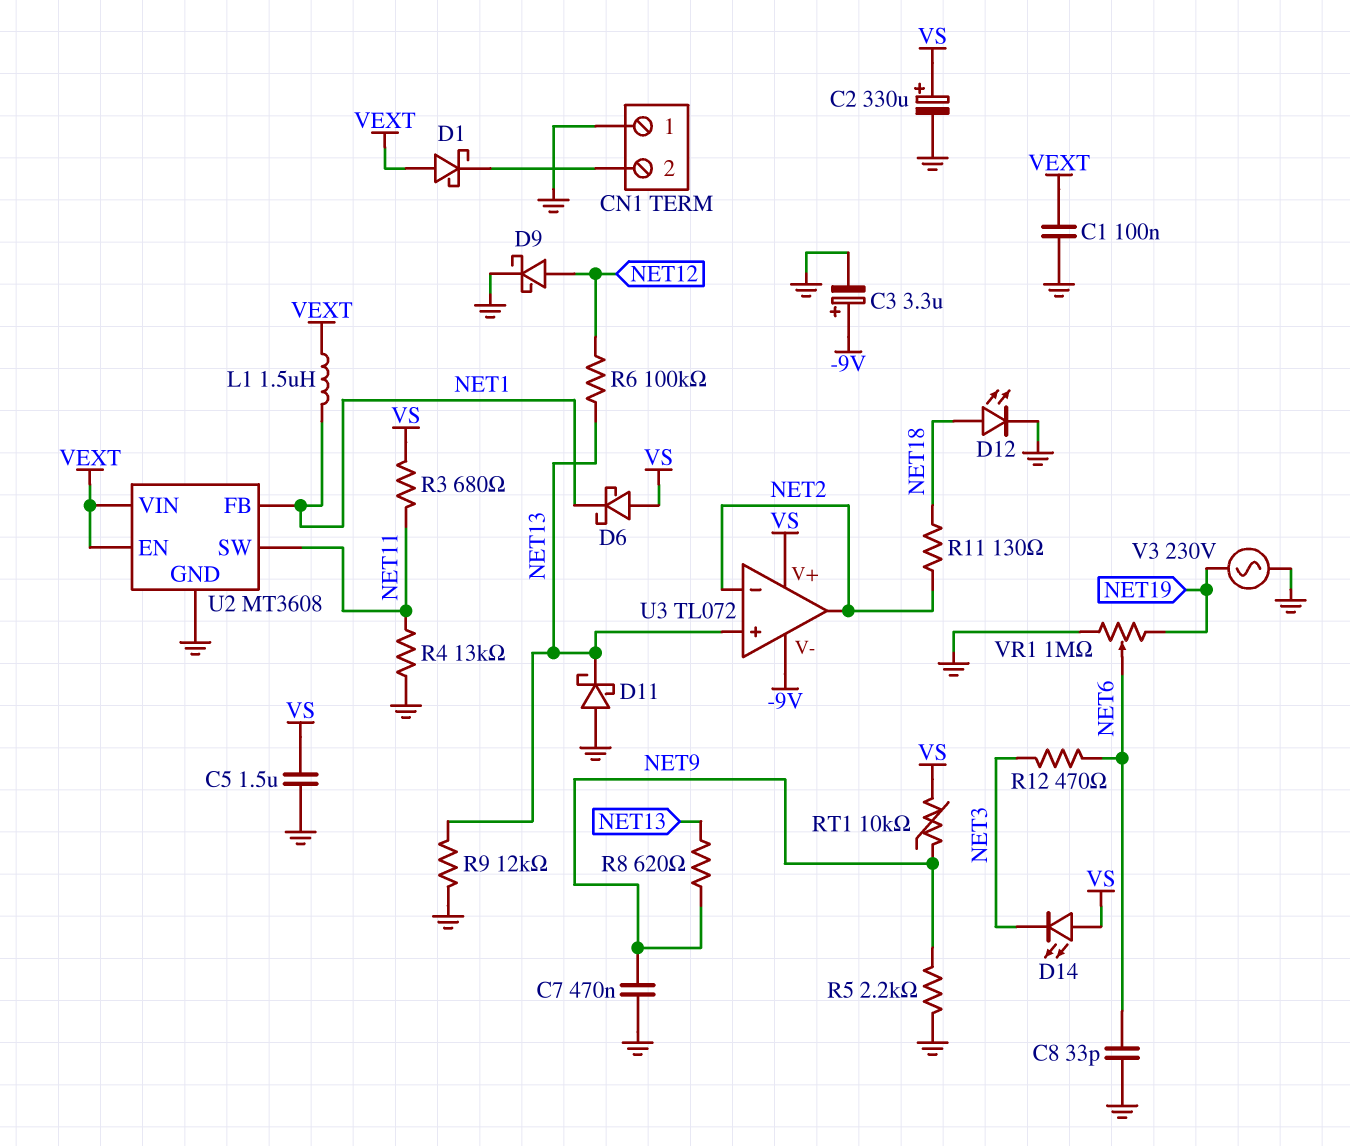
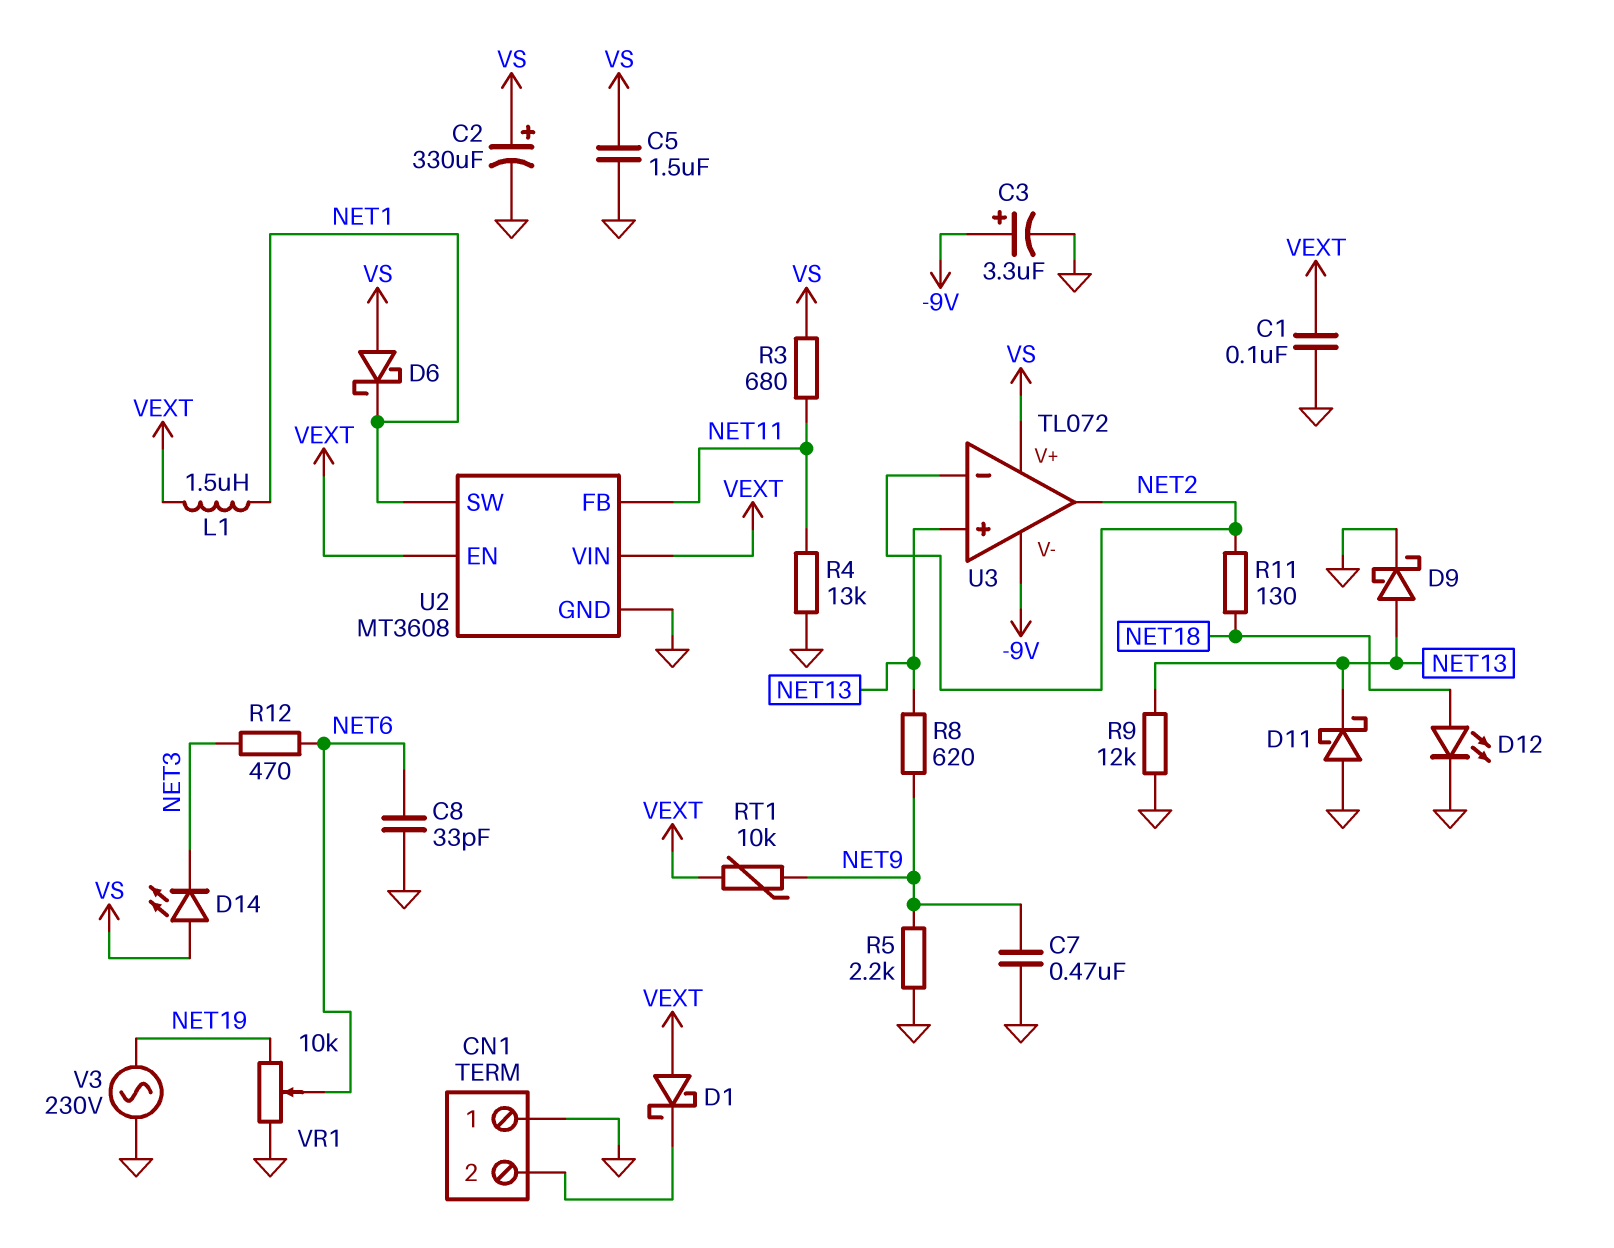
D9: schottky (A NET12, K GND) -> schottky (A NET13, K GND)
R6: 100k (NET12, NET13) -> none
RT1: 10k (NET9, VS) -> 10k (NET9, VEXT)
U2 pin FB: NET1 -> NET11
U2 pin SW: NET11 -> NET1
VR1: 1M (GND, NET19, wiper NET6) -> 10k (GND, NET19, wiper NET6)

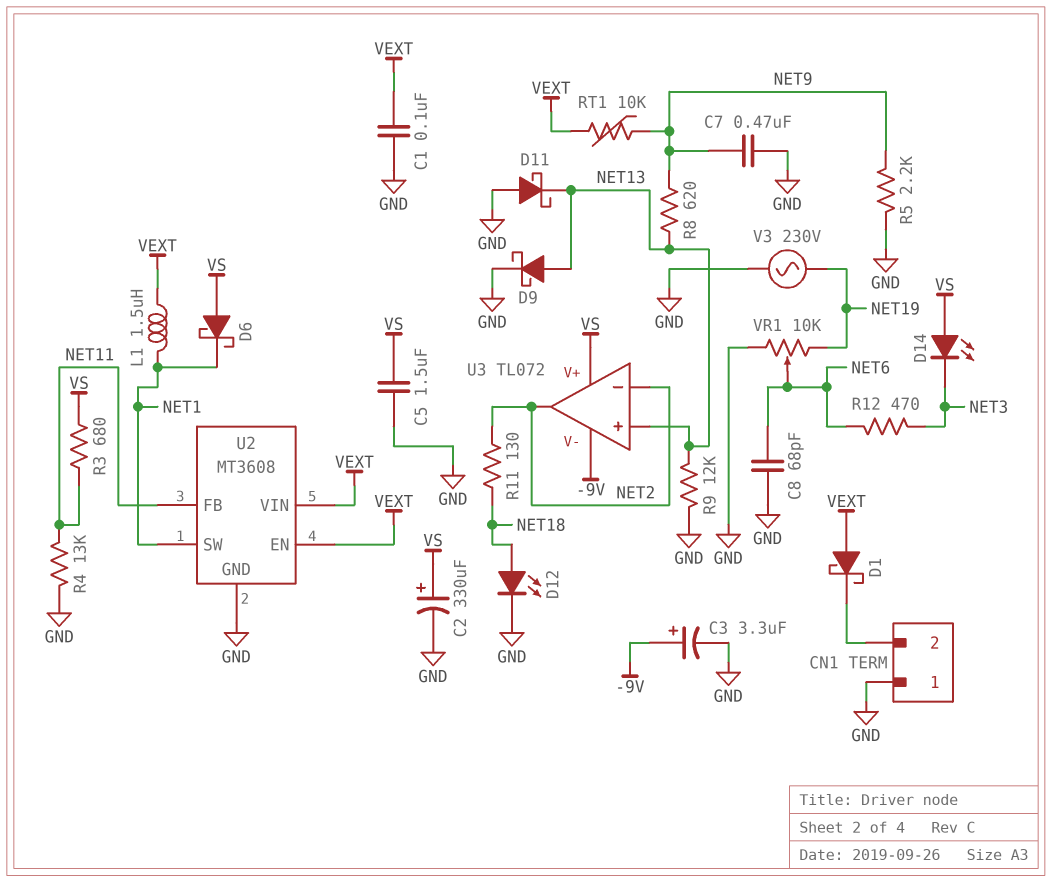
C8: 33pF (GND, NET6) -> 68pF (GND, NET6)

